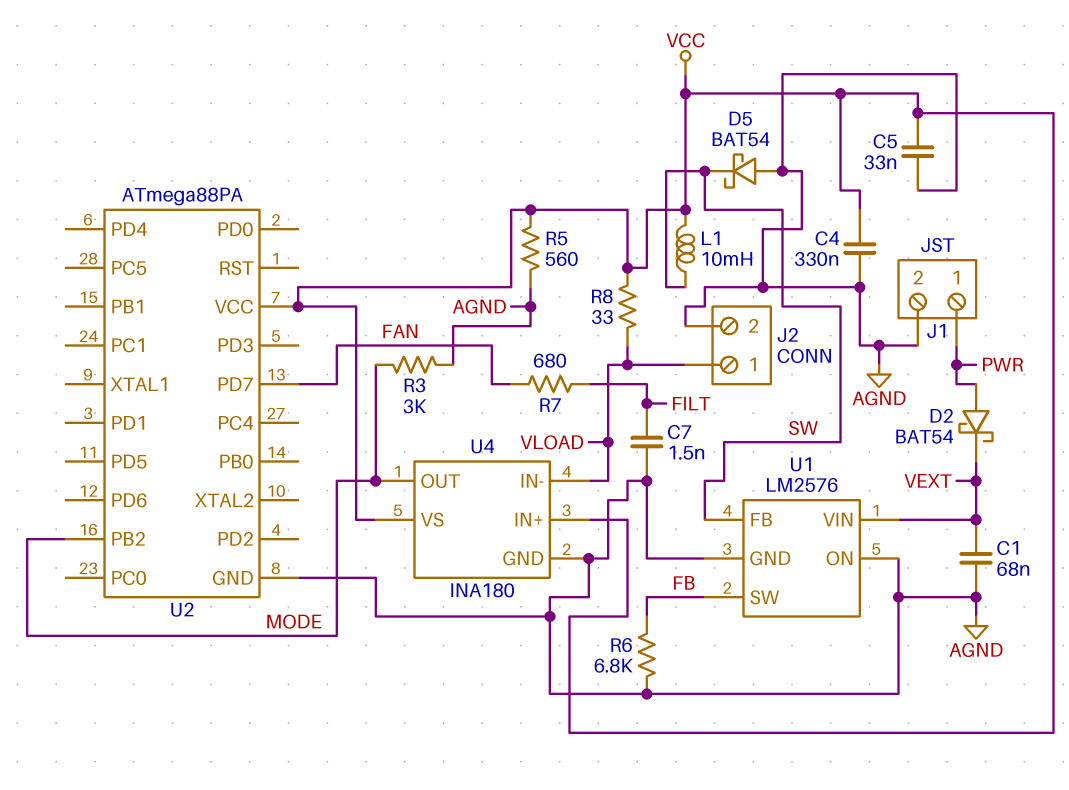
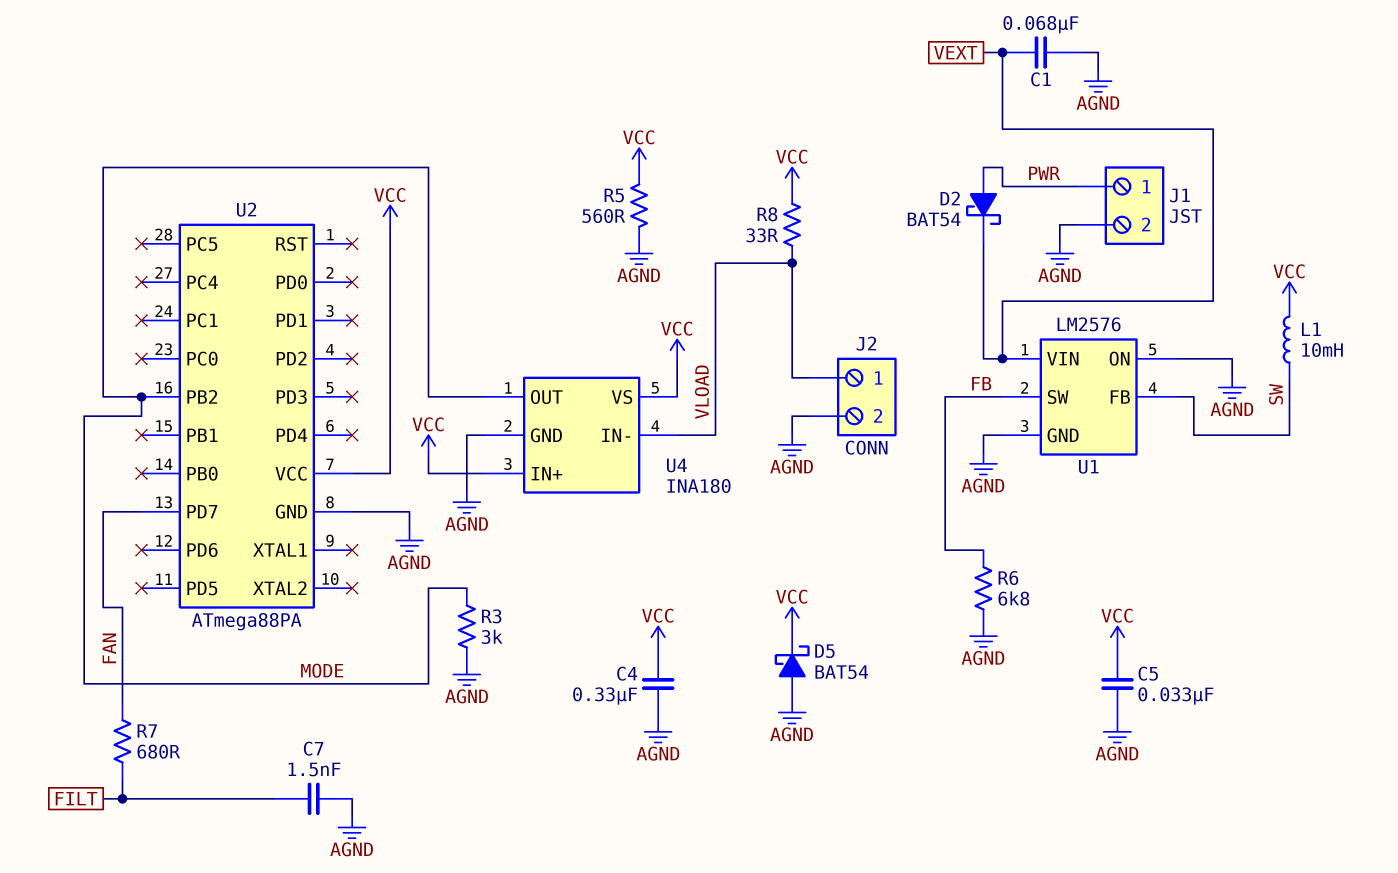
D5: schottky BAT54 (A AGND, K SW) -> schottky BAT54 (A AGND, K VCC)

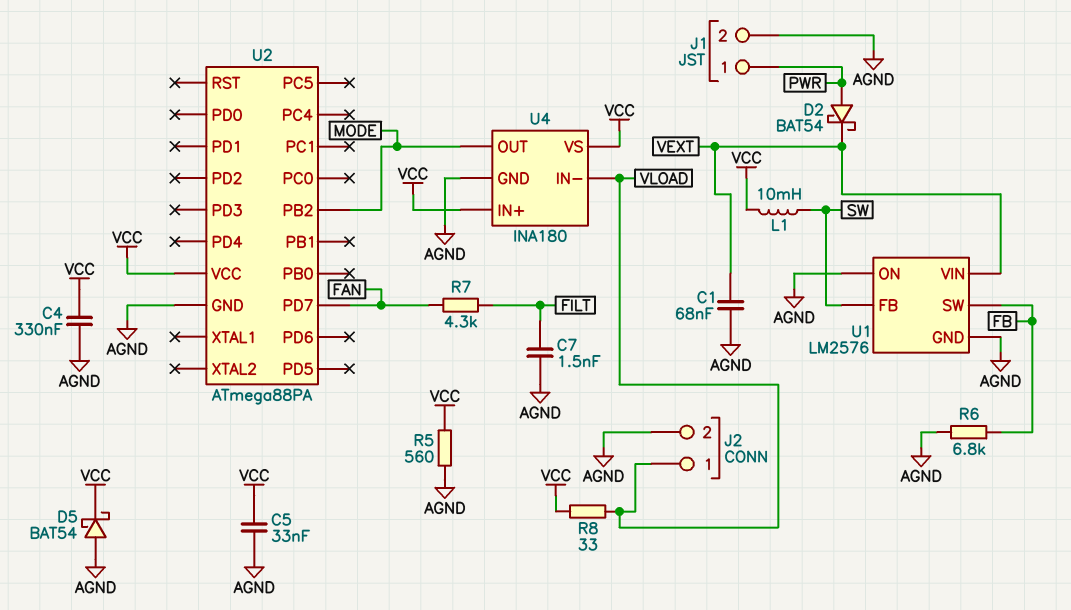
R3: 3k (AGND, MODE) -> none
R7: 680 (FAN, FILT) -> 4.3k (FAN, FILT)

